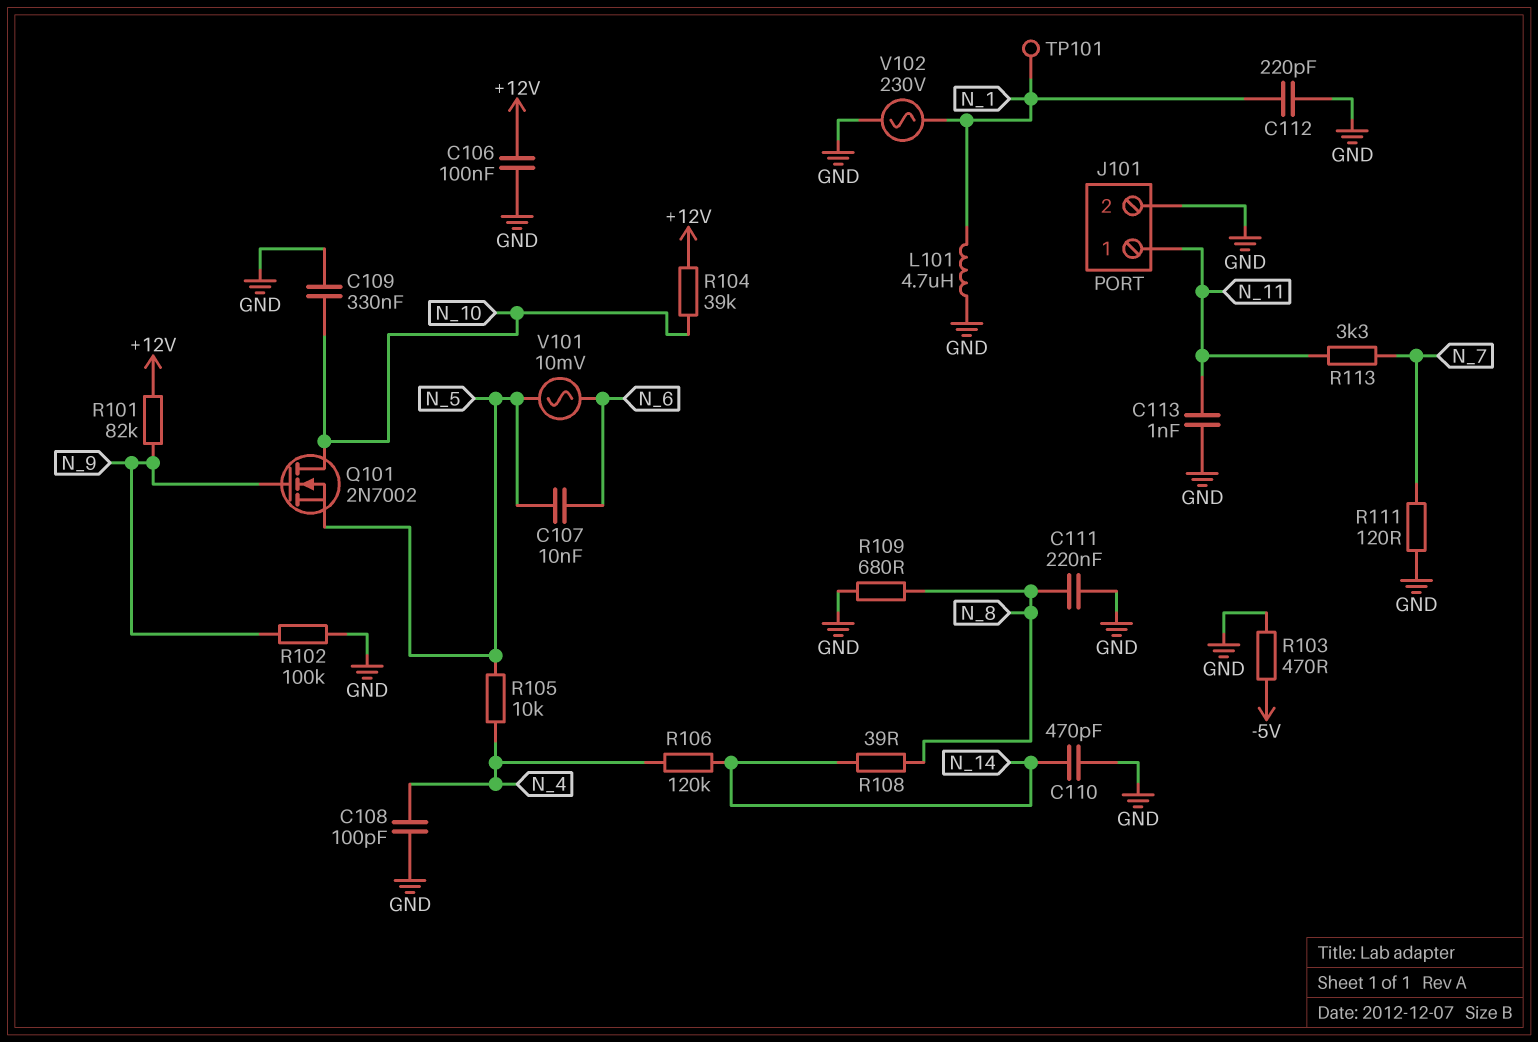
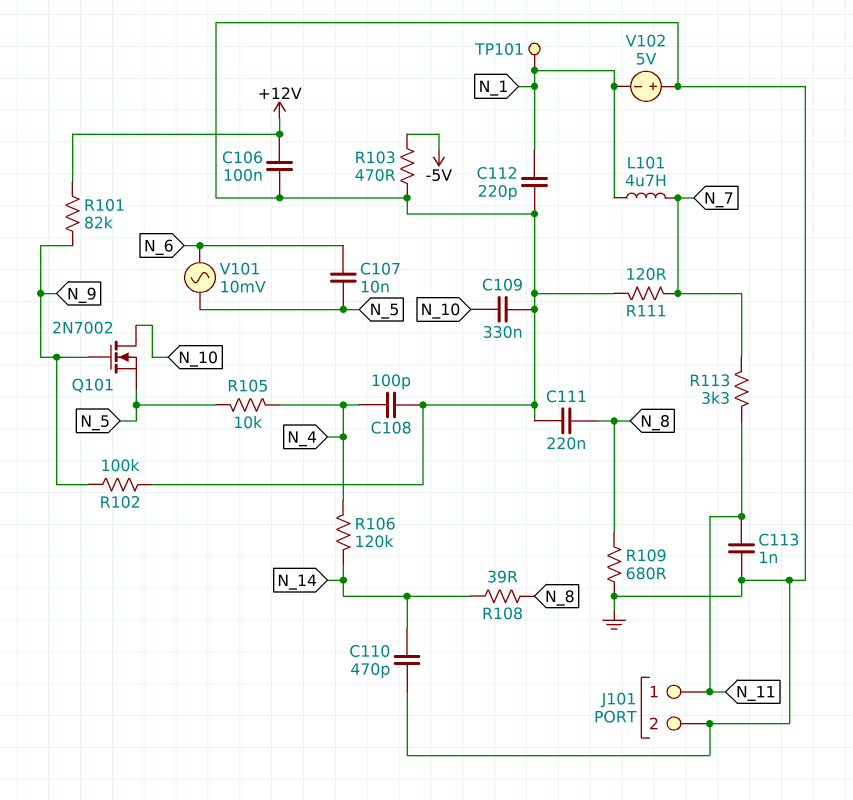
L101: 4.7uH (GND, N_1) -> 4.7uH (N_1, N_7)
R104: 39k (+12V, N_10) -> none
V102: AC 230V (GND, N_1) -> 5V (plus GND, minus N_1)

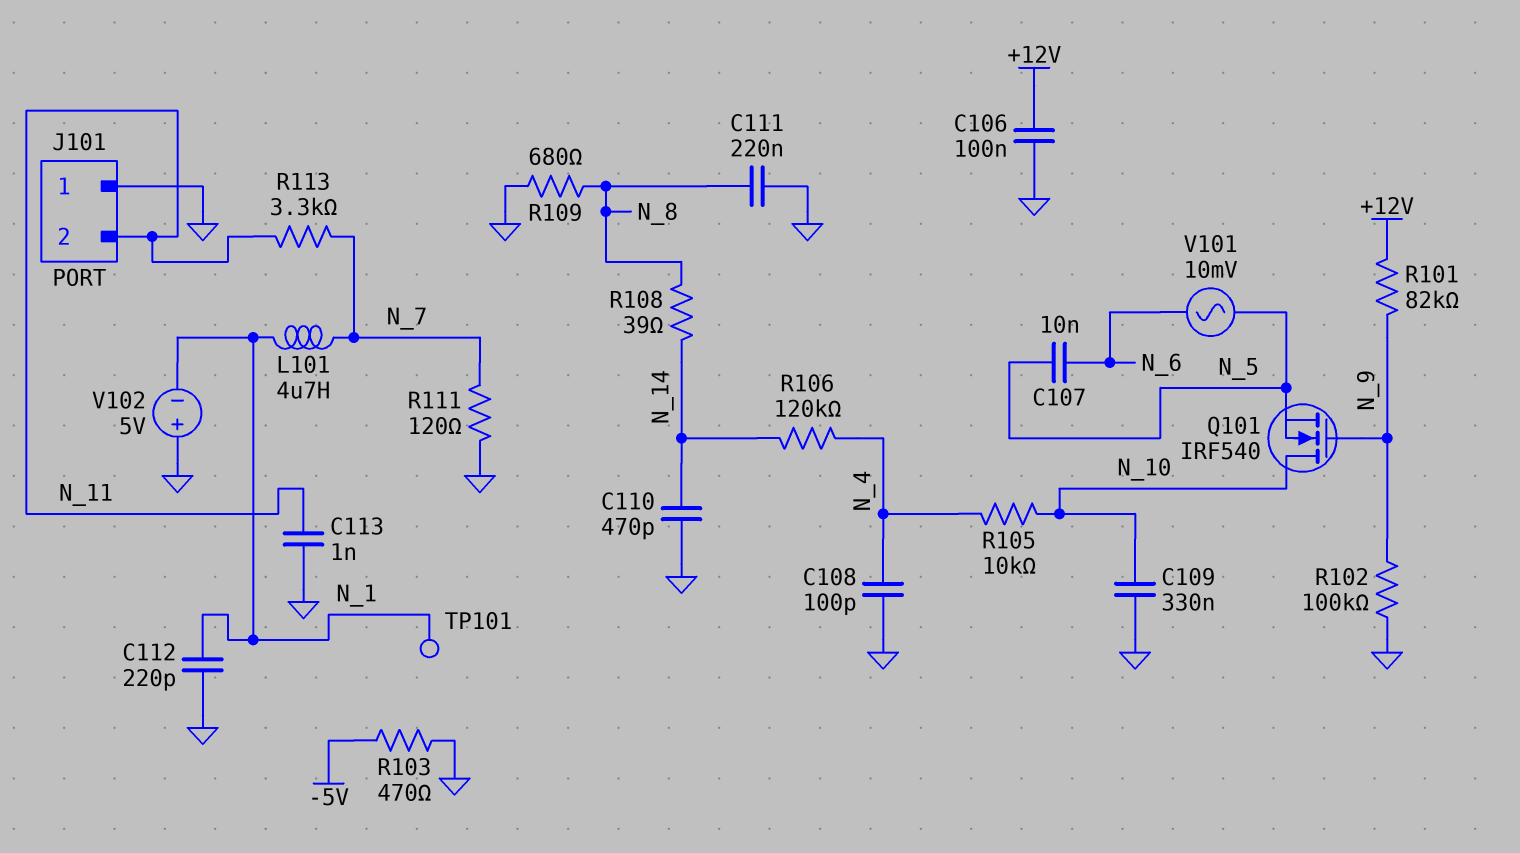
J101 pin 1: N_11 -> GND
J101 pin 2: GND -> N_11
Q101: NMOS 2N7002 (G N_9, D N_10, S N_5) -> NMOS IRF540 (G N_9, D N_10, S N_5)
R105: 10k (N_4, N_5) -> 10k (N_4, N_10)

